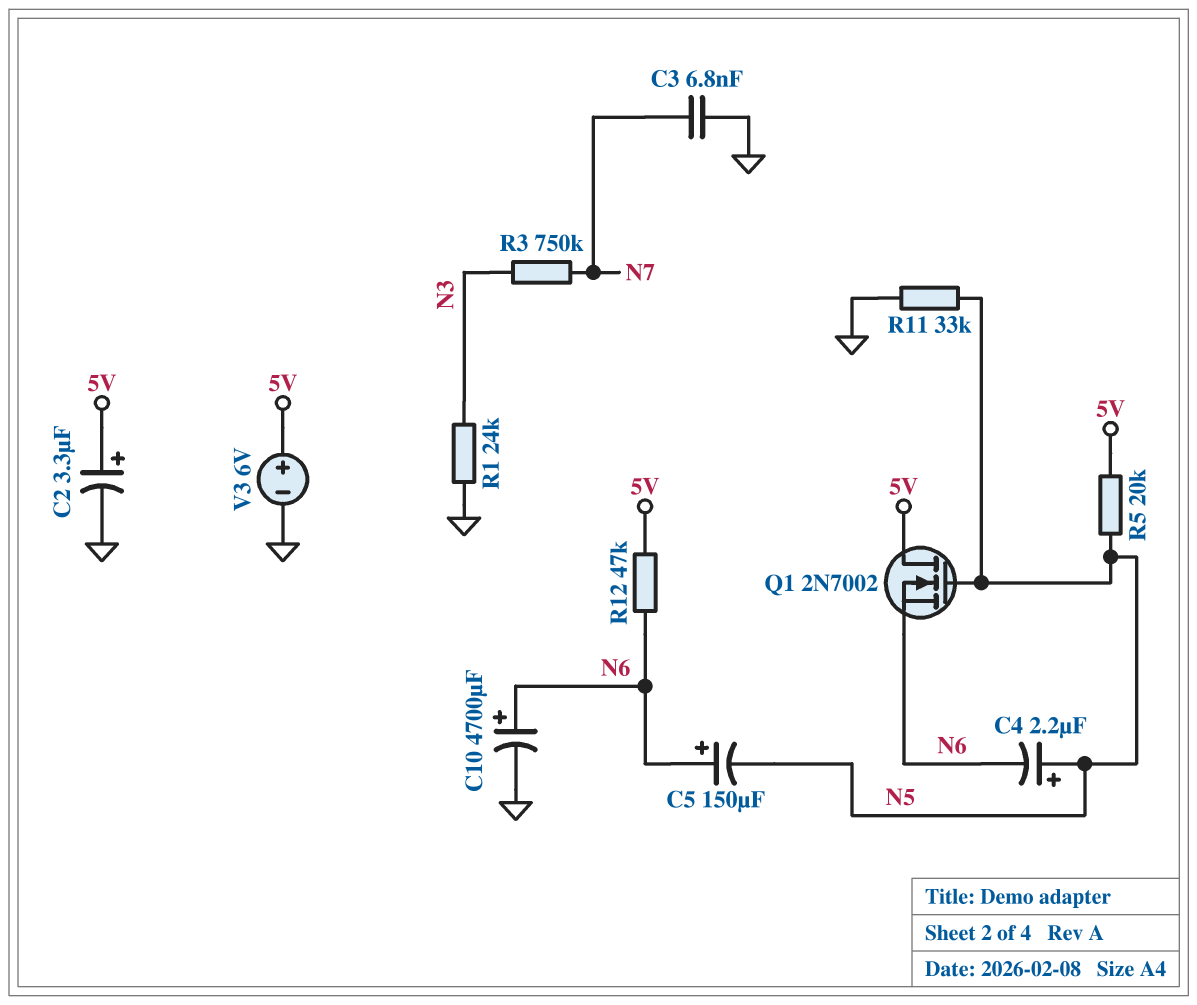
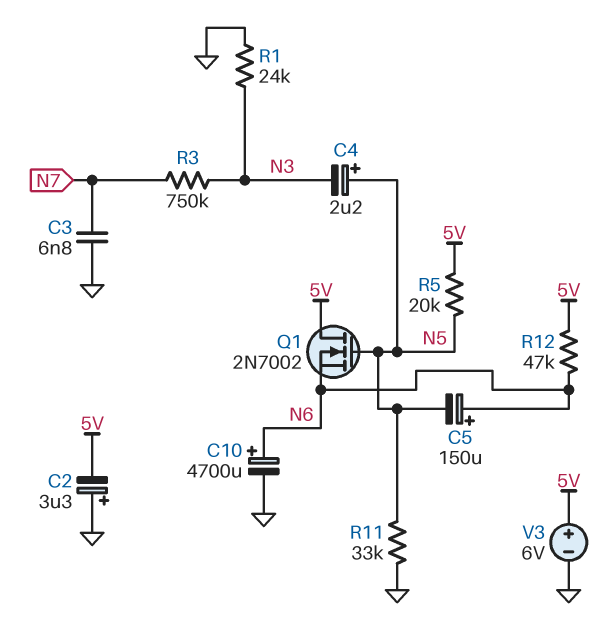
C2: 3.3uF (plus 5V, minus GND) -> 3.3uF (plus GND, minus 5V)
C4: 2.2uF (plus N5, minus N6) -> 2.2uF (plus N5, minus N3)

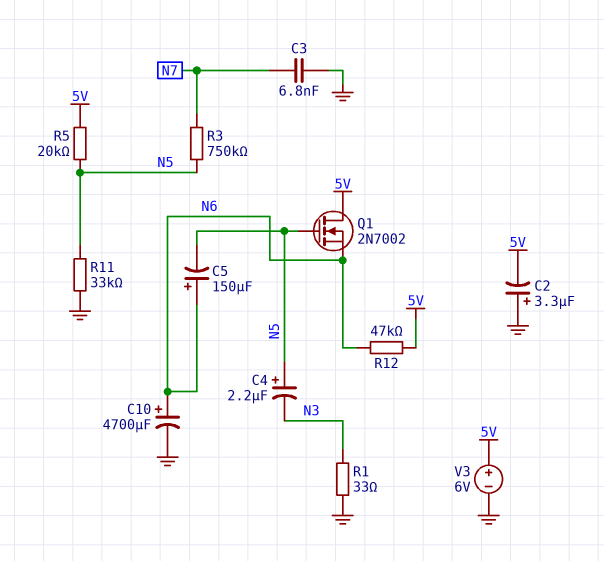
R1: 24k (GND, N3) -> 33 (GND, N3)
R3: 750k (N3, N7) -> 750k (N5, N7)

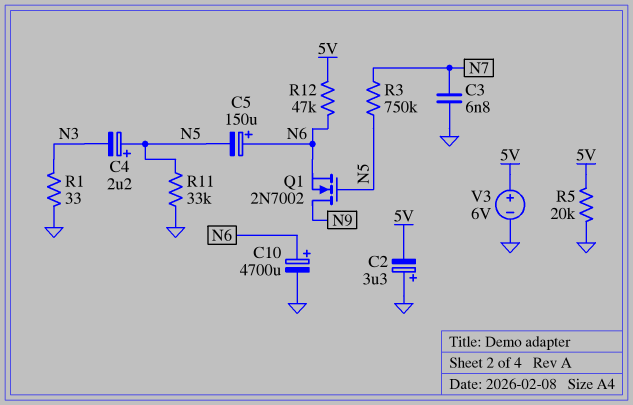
Q1: NMOS 2N7002 (G N5, D 5V, S N6) -> NMOS 2N7002 (G N5, D N9, S N6)
R5: 20k (5V, N5) -> 20k (5V, GND)

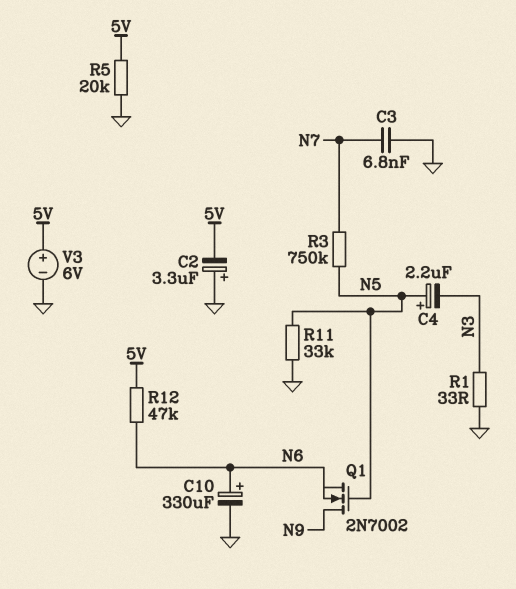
C5: 150uF (plus N6, minus N5) -> none
C10: 4700uF (plus N6, minus GND) -> 330uF (plus N6, minus GND)

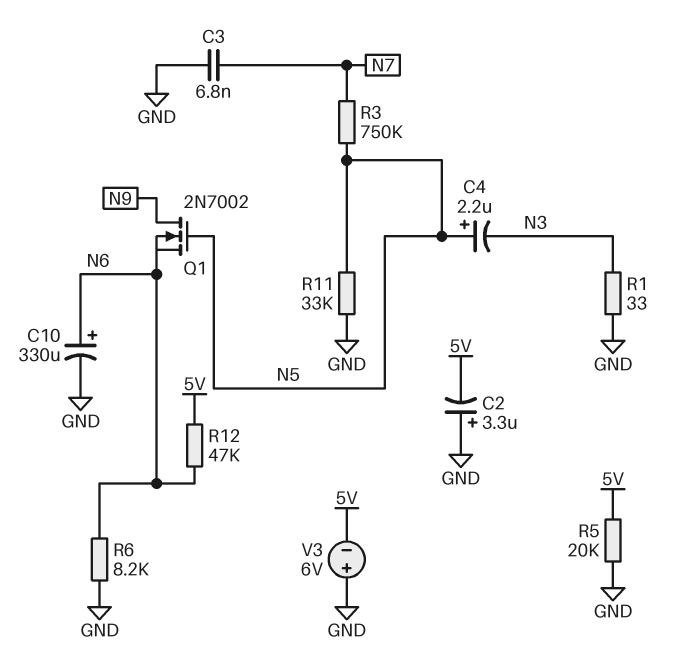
R6: none -> 8.2k (GND, N6)
V3: 6V (plus 5V, minus GND) -> 6V (plus GND, minus 5V)

